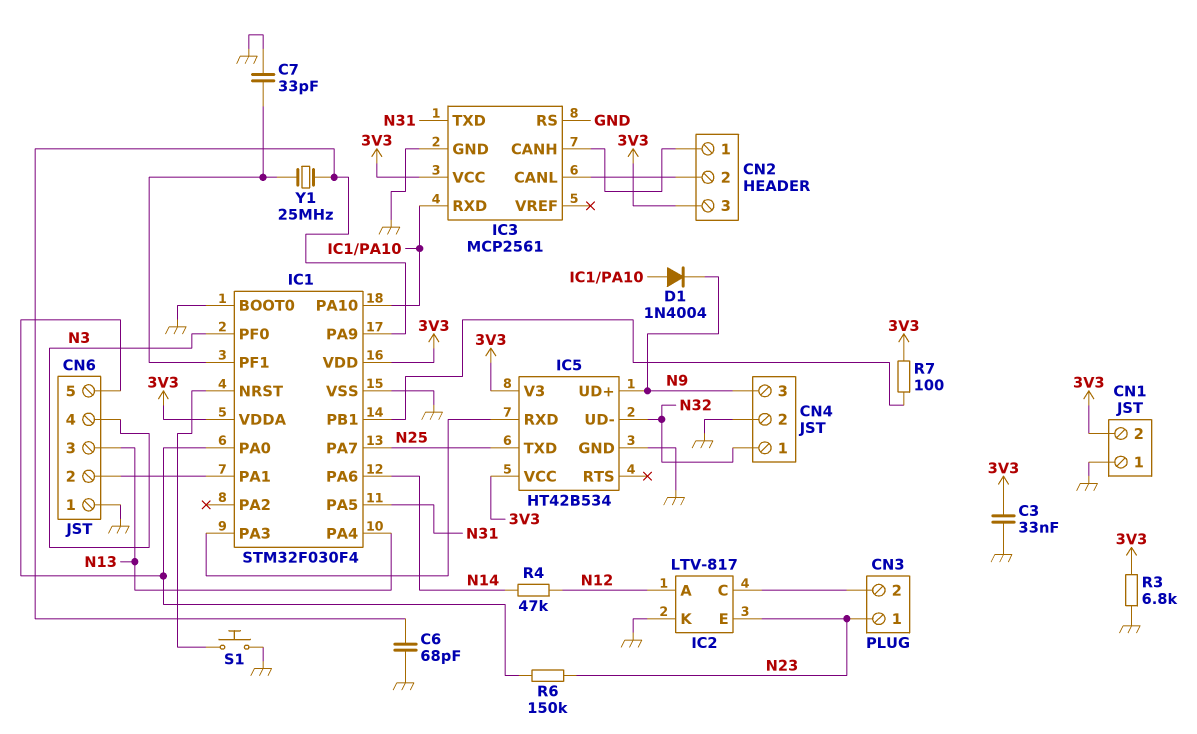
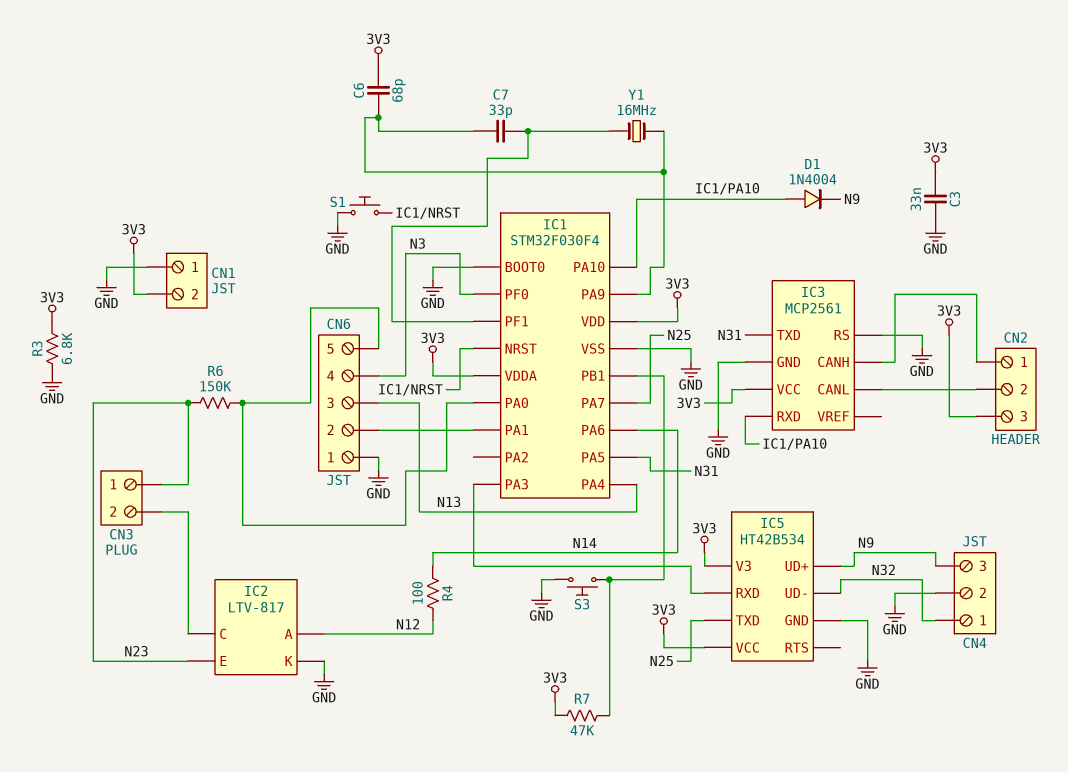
C6: 68pF (GND, IC1/PA9) -> 68pF (3V3, IC1/PA9)
C7: 33pF (GND, IC1/PF1) -> 33pF (IC1/PA9, IC1/PF1)
R4: 47k (N12, N14) -> 100 (N12, N14)
R7: 100 (3V3, IC1/PB1) -> 47k (3V3, IC1/PB1)
S3: none -> button (GND, IC1/PB1)
Y1: 25MHz (IC1/PA9, IC1/PF1) -> 16MHz (IC1/PA9, IC1/PF1)

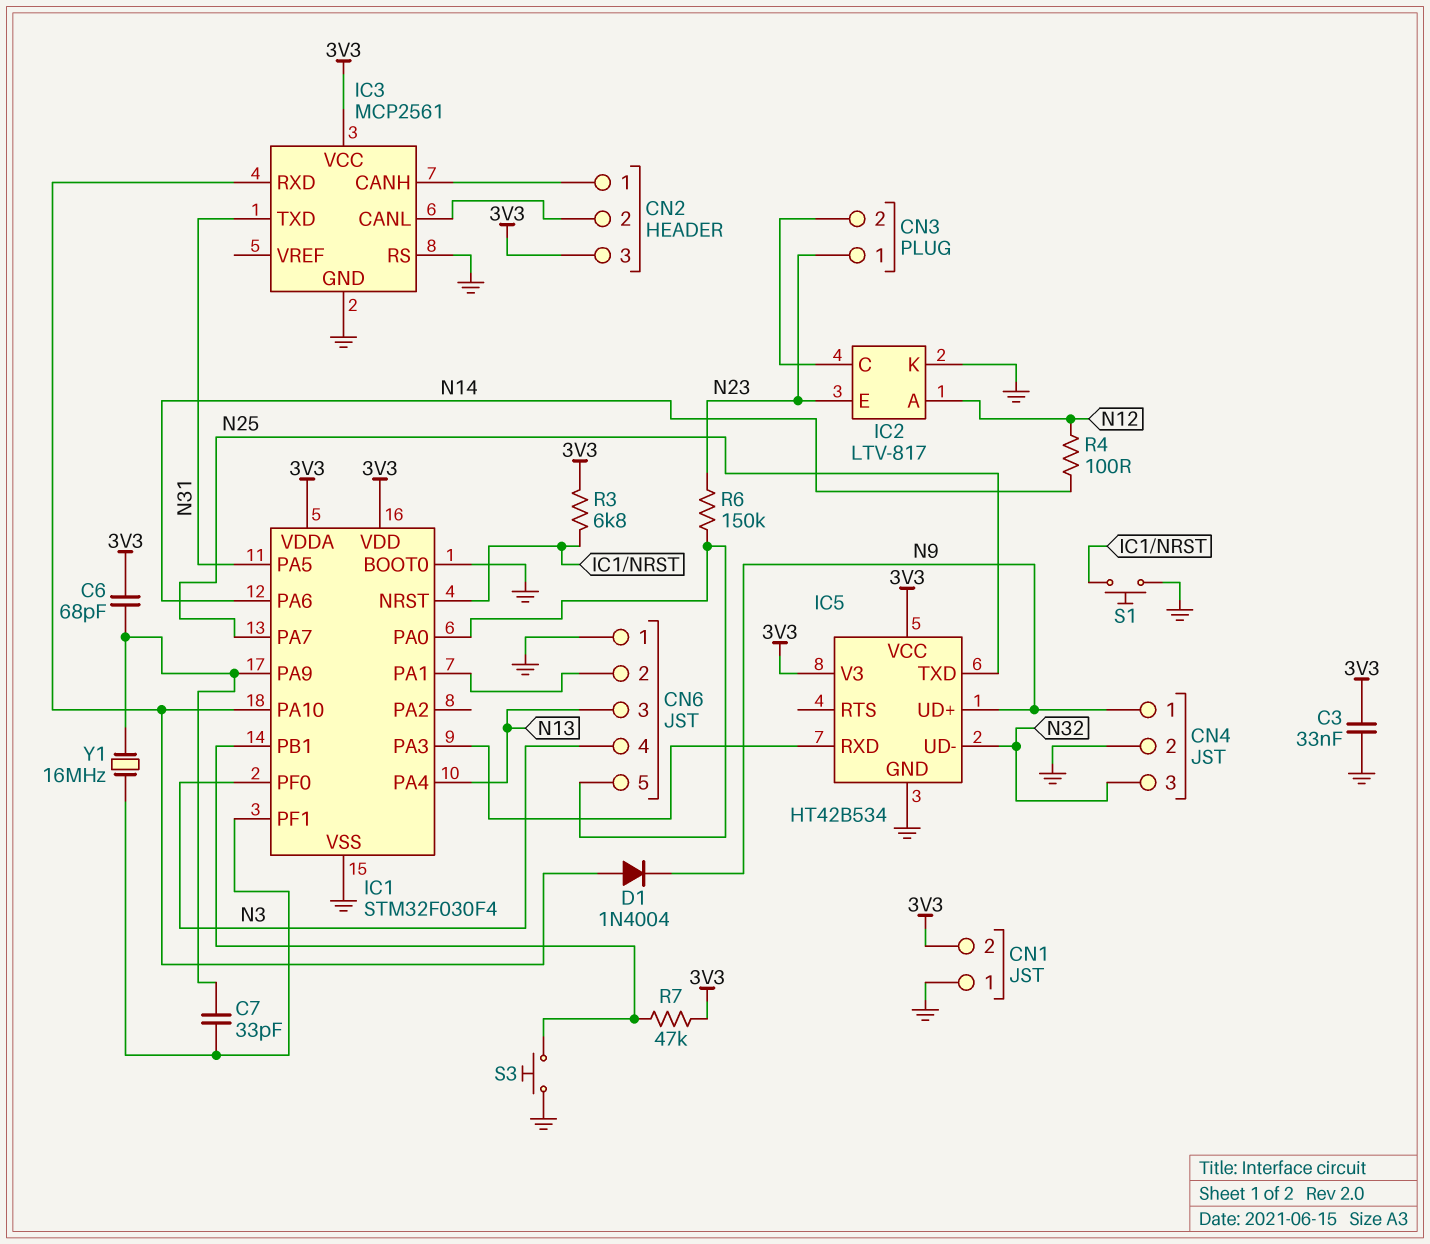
CN4 pin 1: N32 -> N9
CN4 pin 3: N9 -> N32
R3: 6.8k (3V3, GND) -> 6.8k (3V3, IC1/NRST)

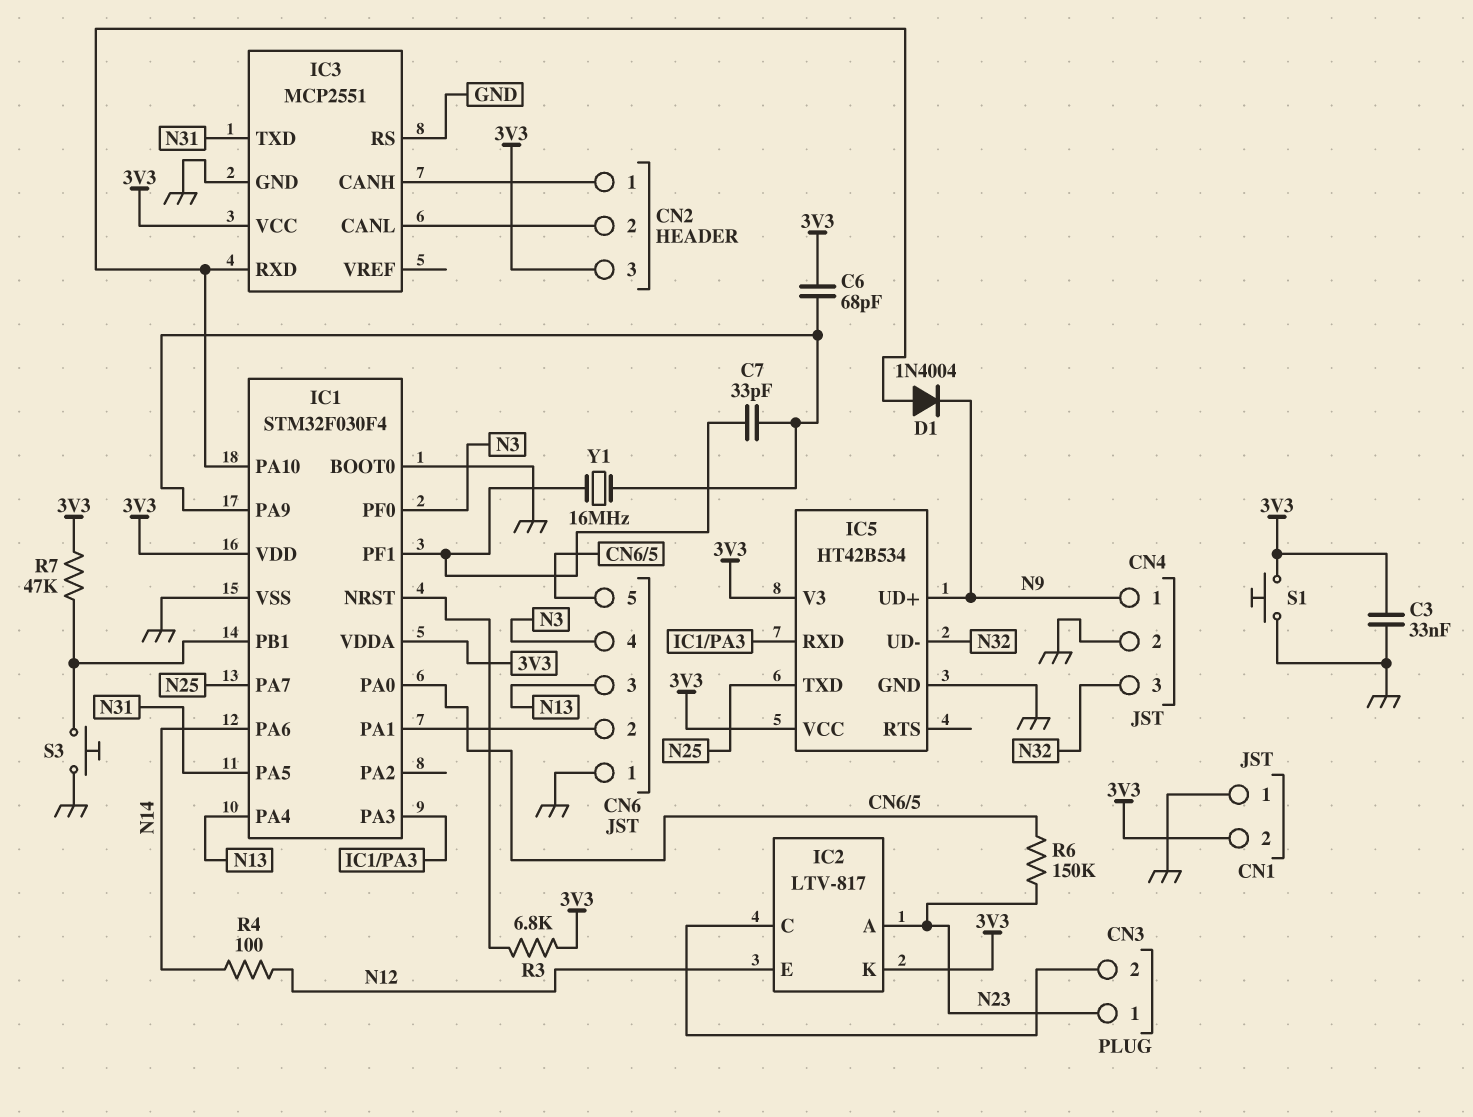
IC2 pin A: N12 -> N23
IC2 pin E: N23 -> N12
IC2 pin K: GND -> 3V3
IC3: MCP2561 -> MCP2551
S1: button (GND, IC1/NRST) -> button (3V3, GND)

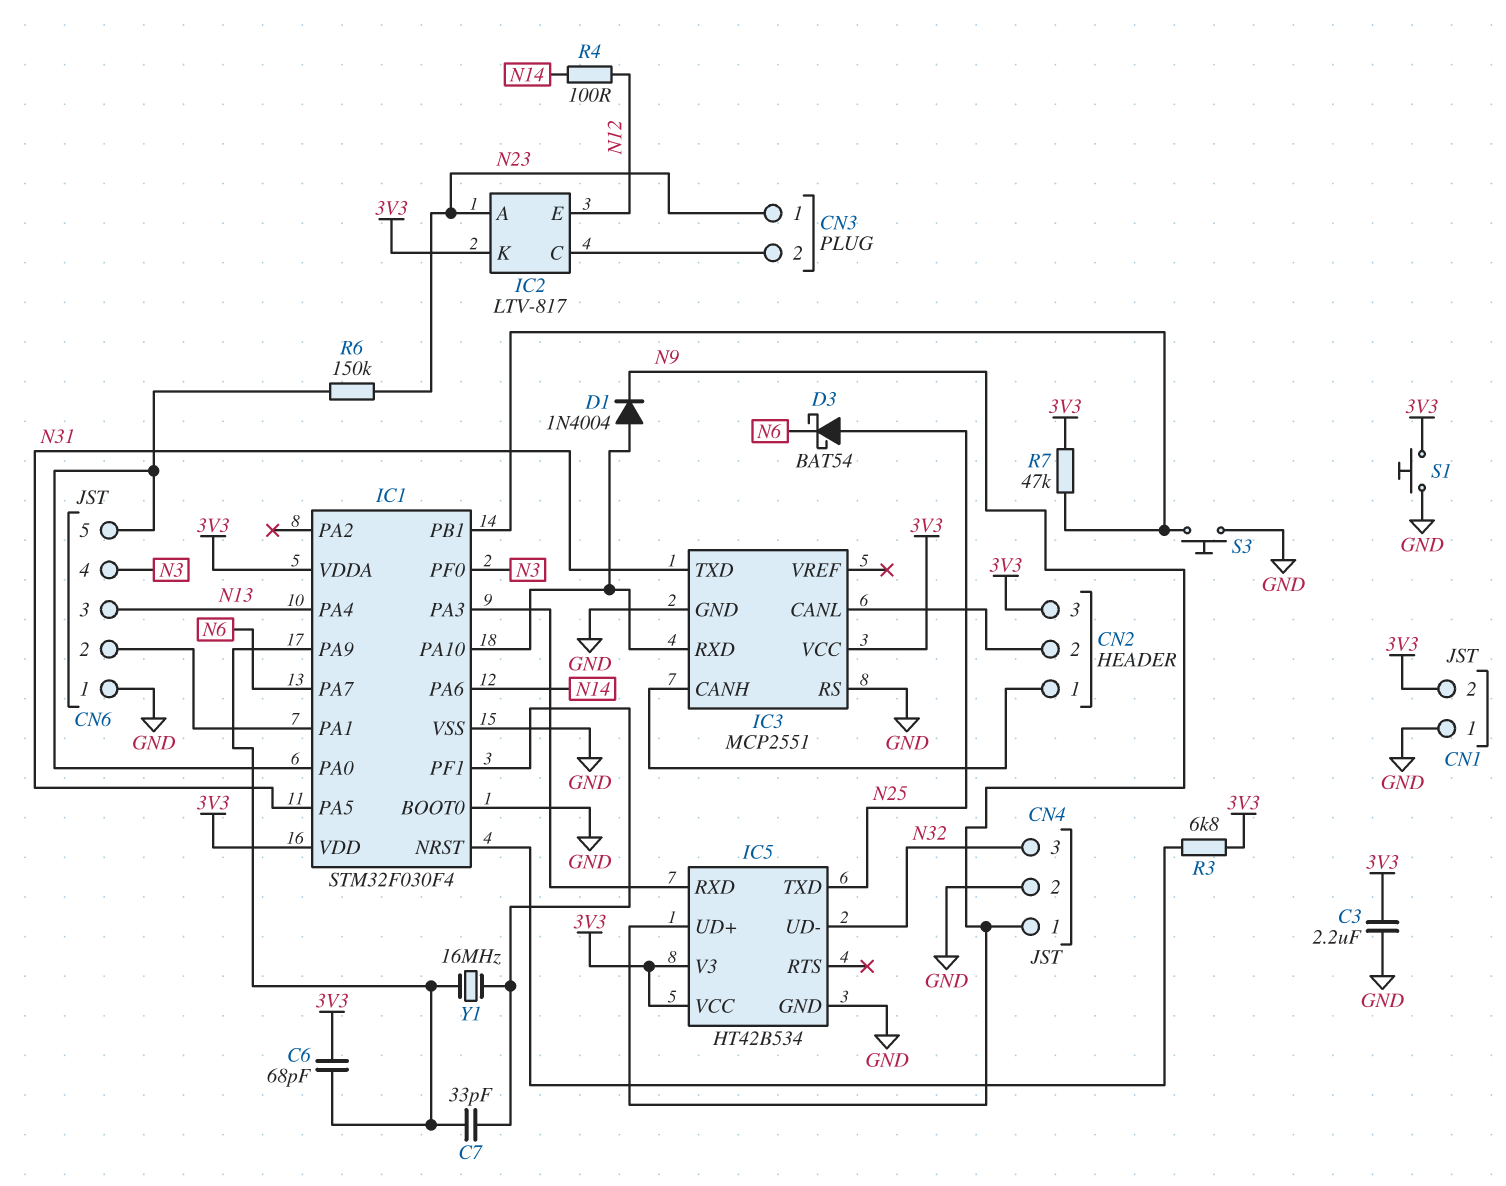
C3: 33nF (3V3, GND) -> 2.2uF (3V3, GND)
D3: none -> schottky BAT54 (A N25, K N6)
IC1 pin PA7: N25 -> N6

